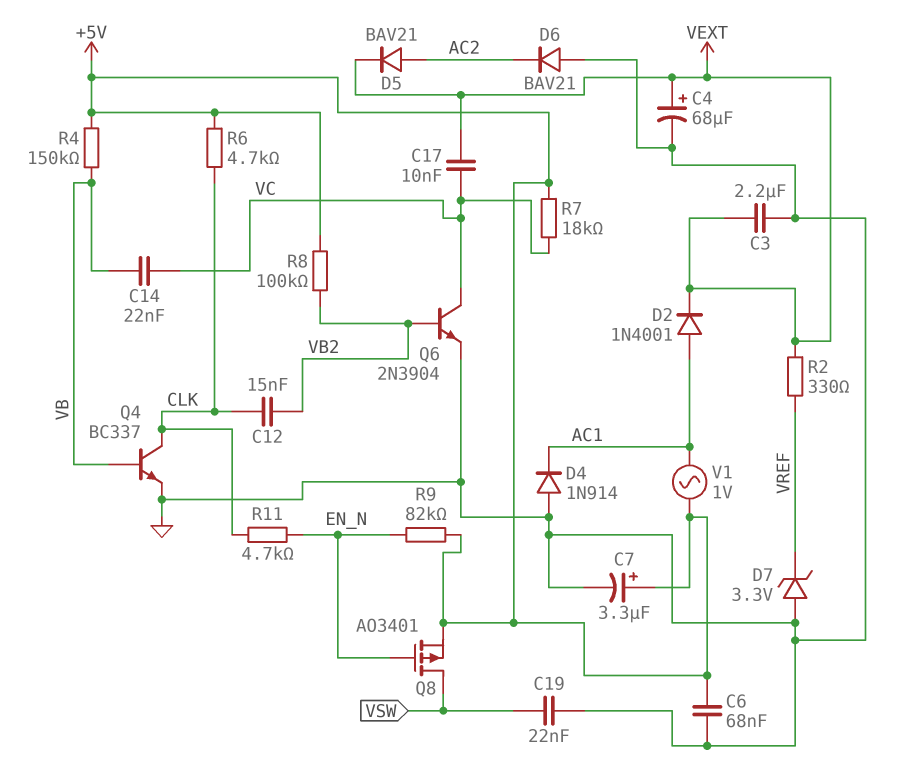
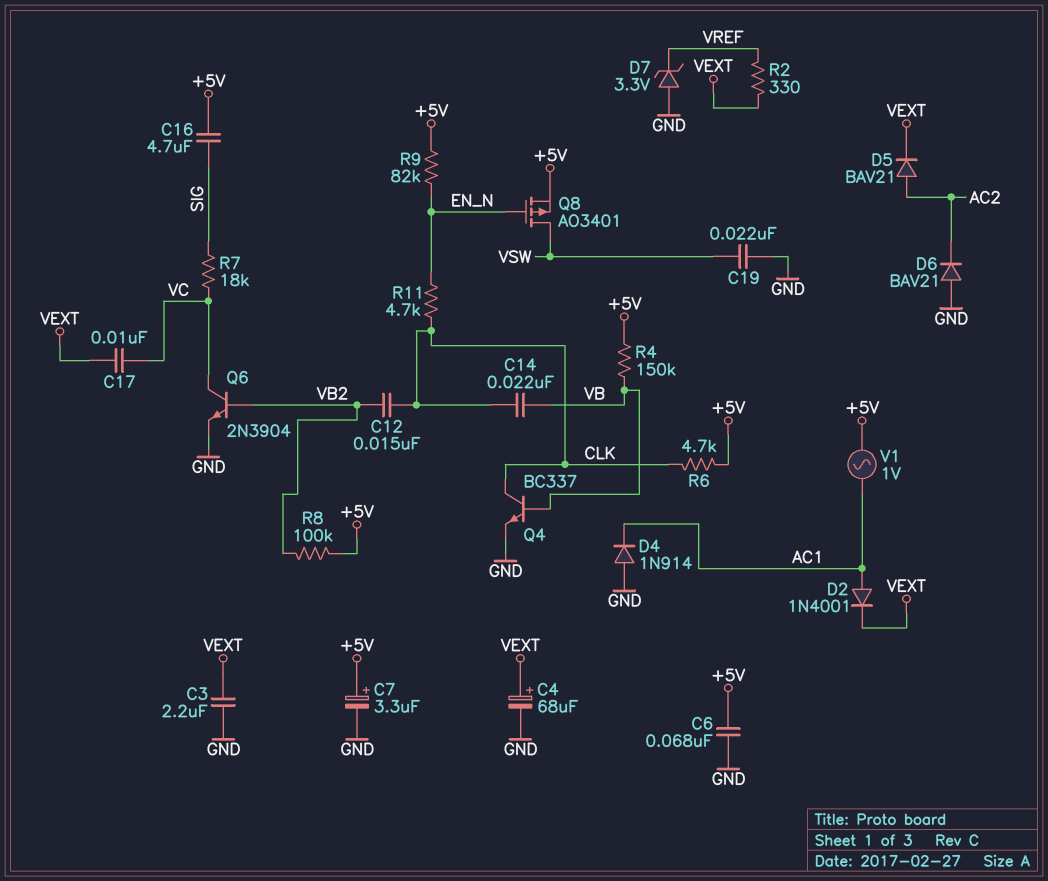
C14: 22nF (VB, VC) -> 22nF (CLK, VB)
C16: none -> 4.7uF (+5V, SIG)
R7: 18k (+5V, VC) -> 18k (SIG, VC)

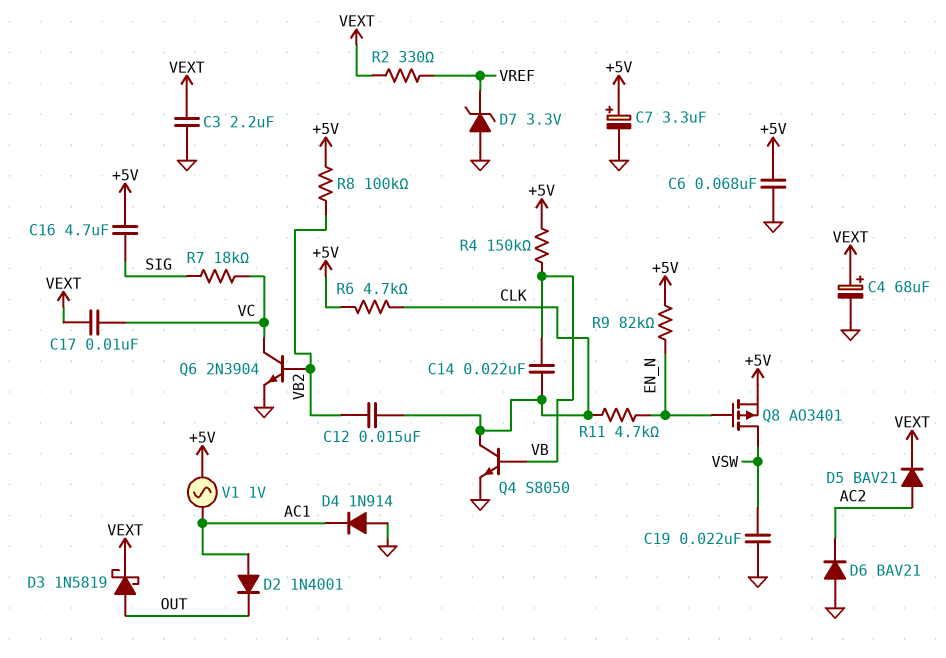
D2: diode 1N4001 (A AC1, K VEXT) -> diode 1N4001 (A AC1, K OUT)
D3: none -> schottky 1N5819 (A OUT, K VEXT)
Q4: NPN BC337 (B VB, C CLK, E GND) -> NPN S8050 (B VB, C CLK, E GND)

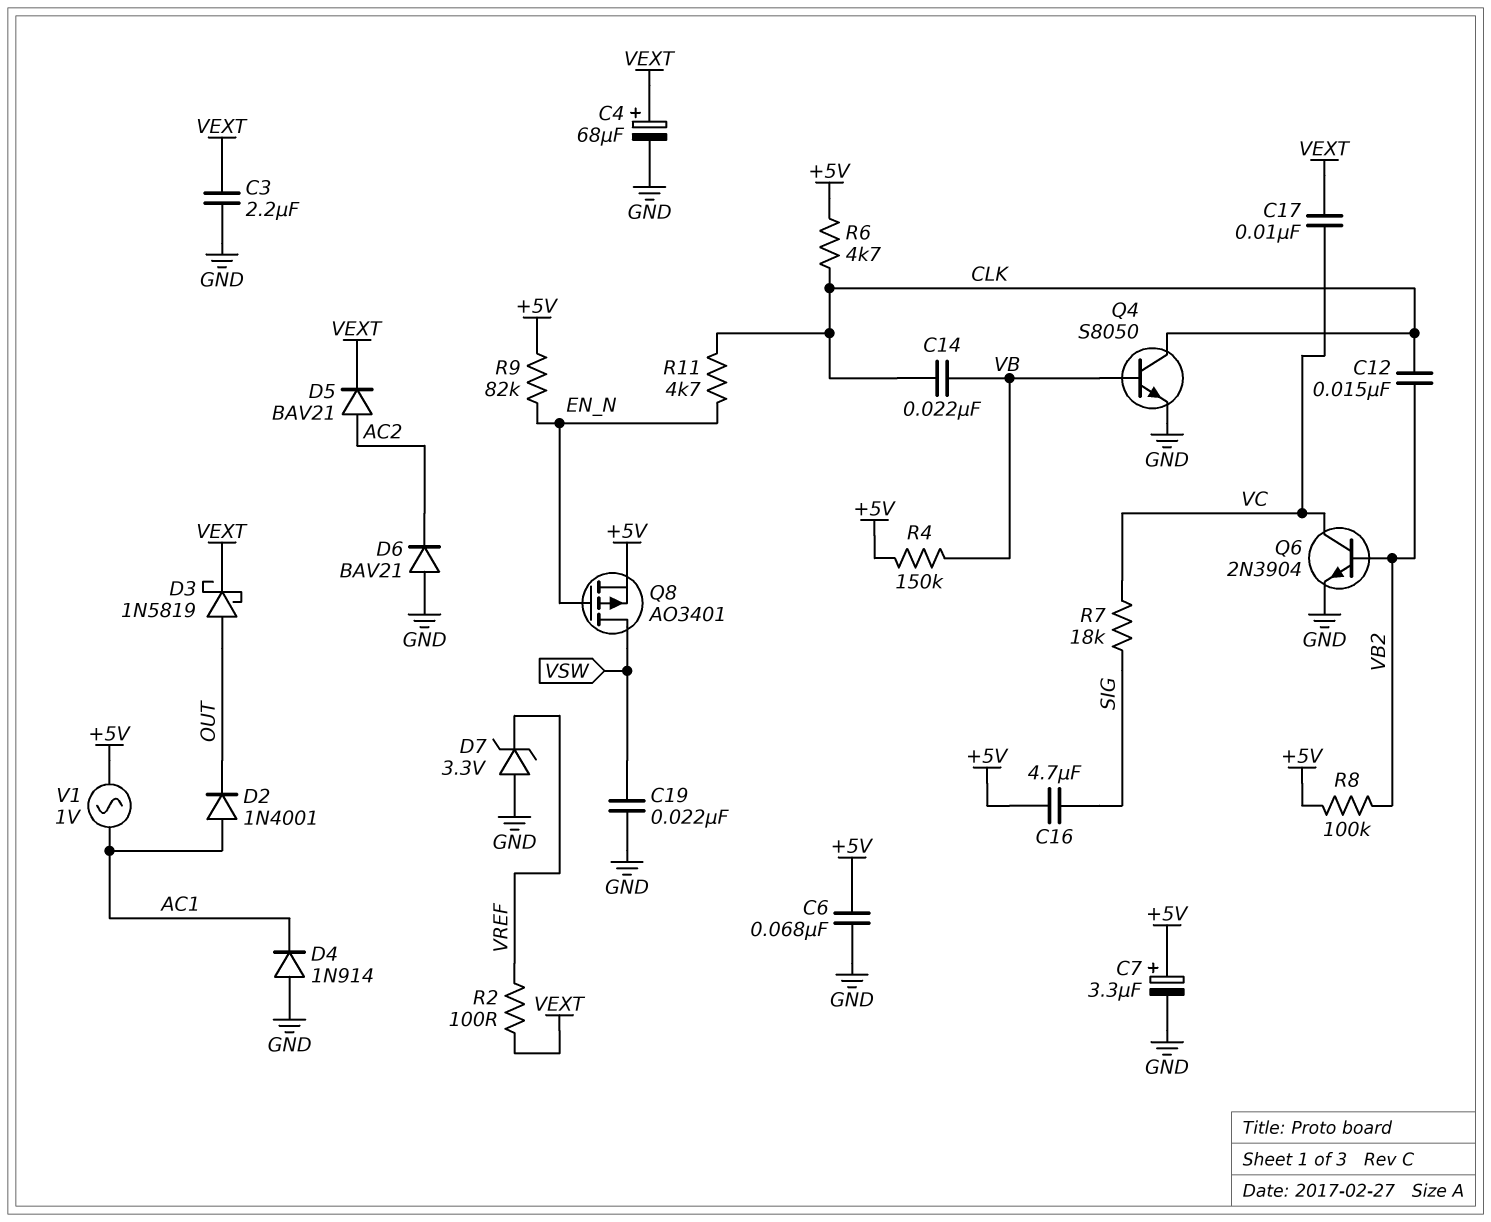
R2: 330 (VEXT, VREF) -> 100 (VEXT, VREF)

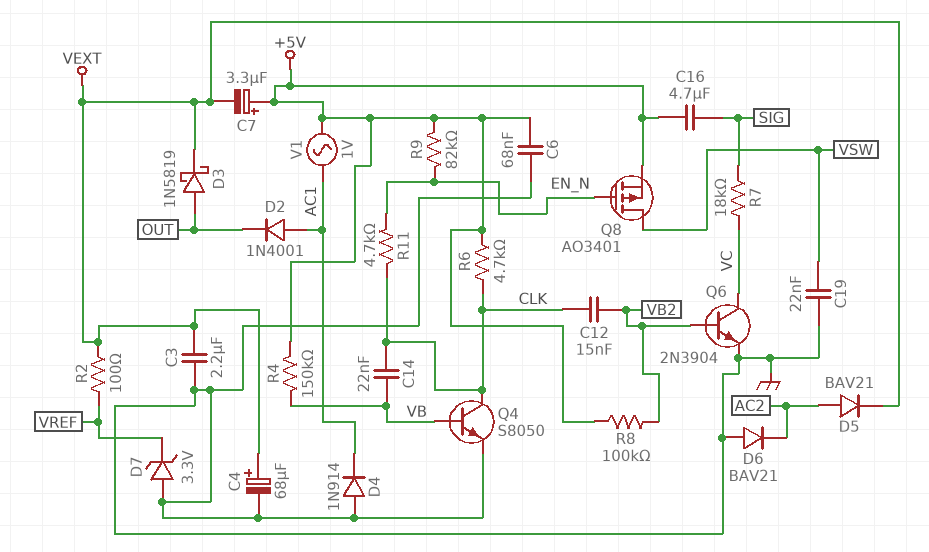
C7: 3.3uF (plus +5V, minus GND) -> 3.3uF (plus +5V, minus VEXT)
C17: 10nF (VC, VEXT) -> none

